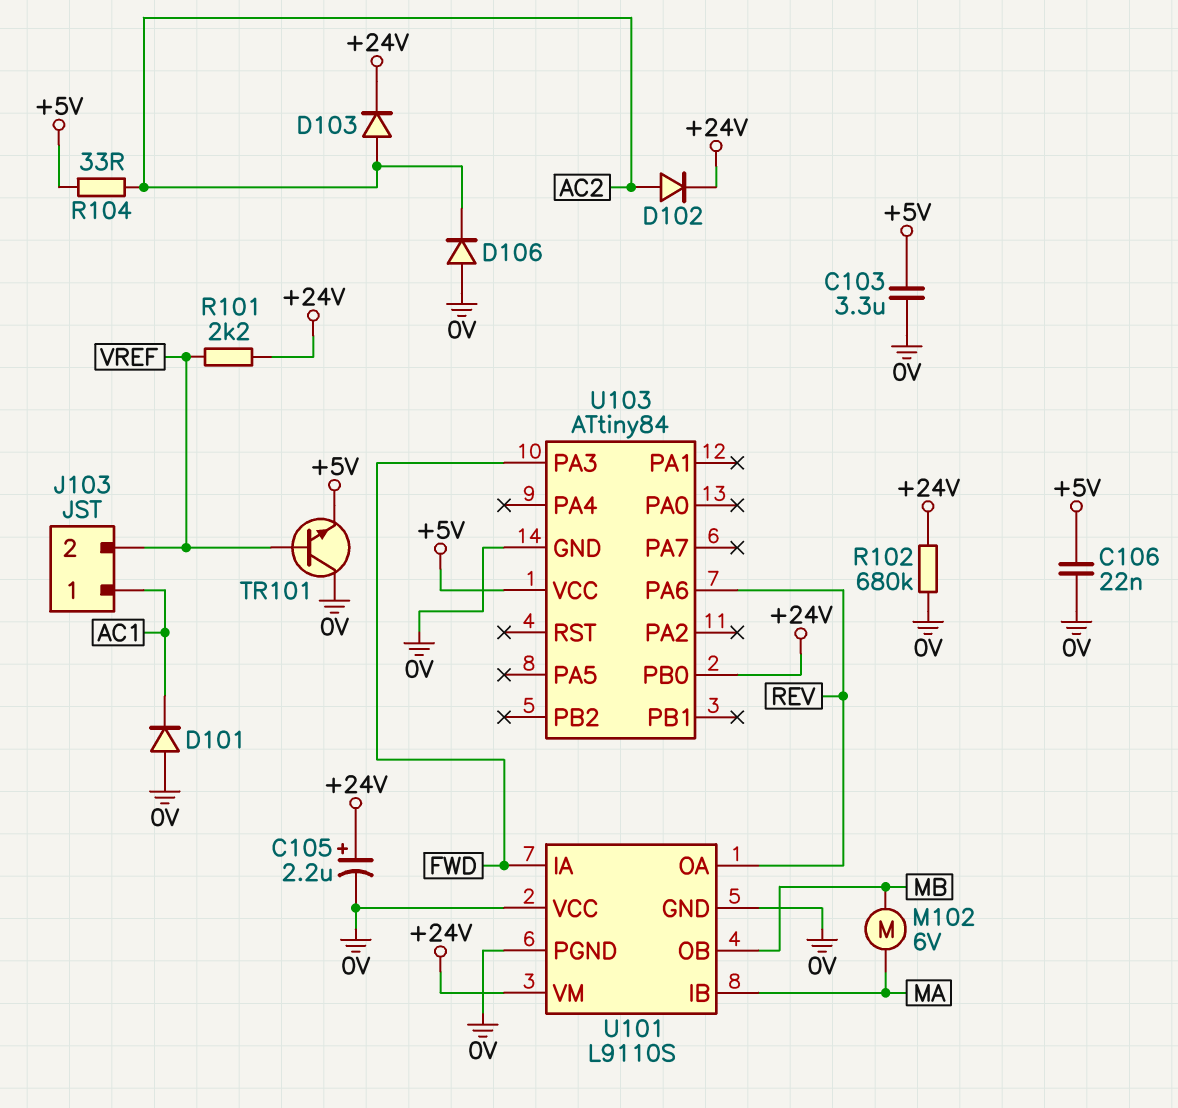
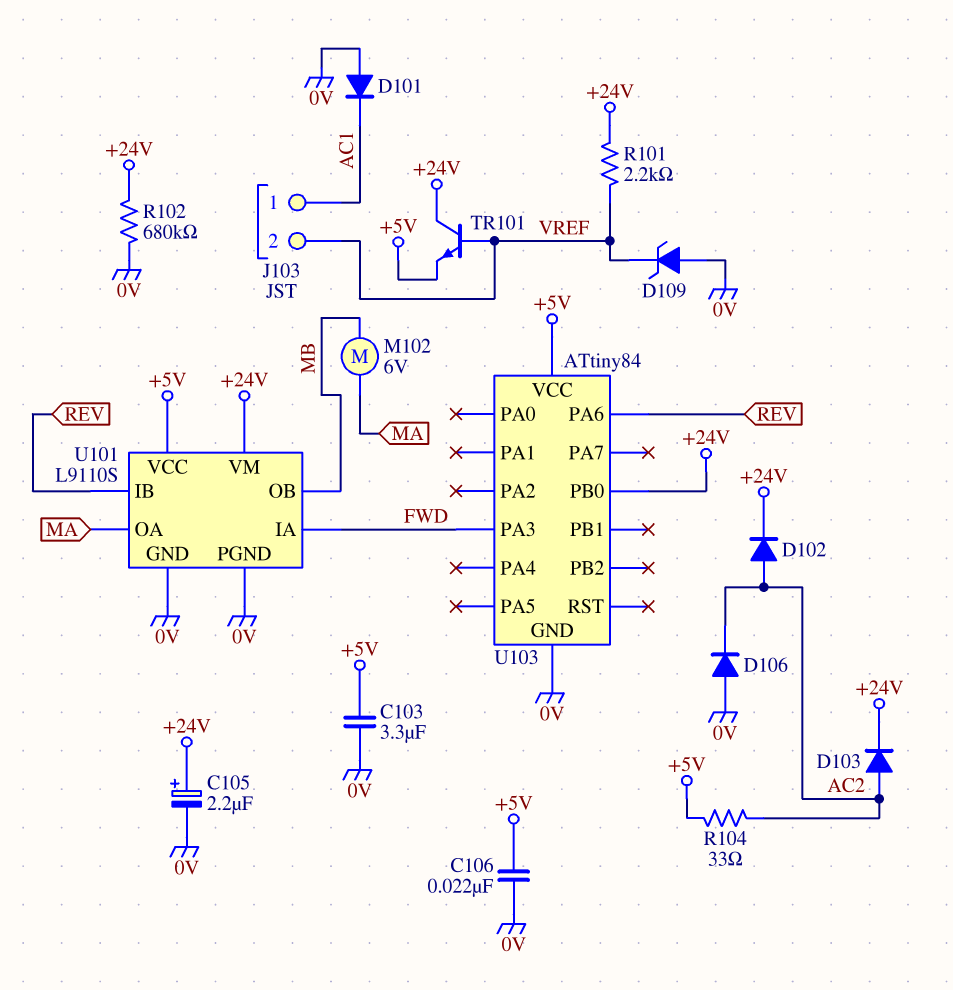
D109: none -> zener (A 0V, K VREF)
TR101: NPN (B VREF, C 0V, E +5V) -> NPN (B VREF, C +24V, E +5V)
U101 pin IB: MA -> REV
U101 pin OA: REV -> MA
U101 pin VCC: 0V -> +5V

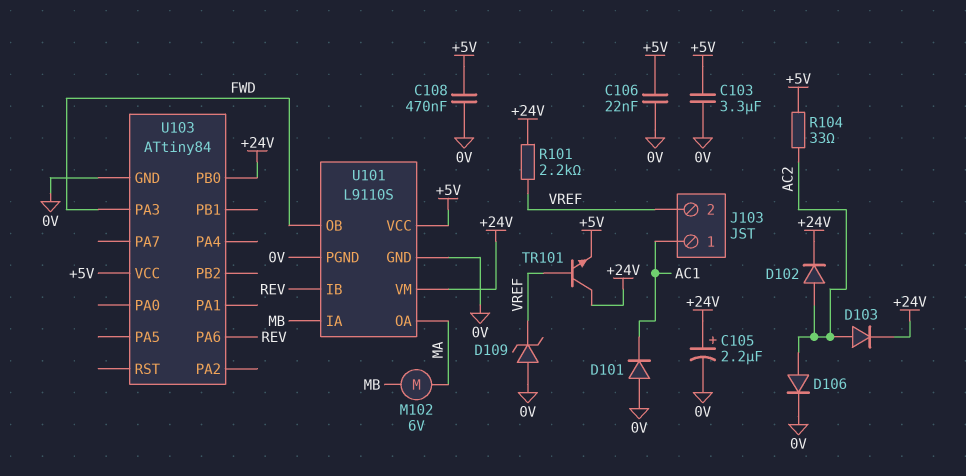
C108: none -> 470nF (+5V, 0V)
D106: diode (A 0V, K AC2) -> diode (A AC2, K 0V)
R102: 680k (+24V, 0V) -> none
U101 pin IA: FWD -> MB
U101 pin OB: MB -> FWD

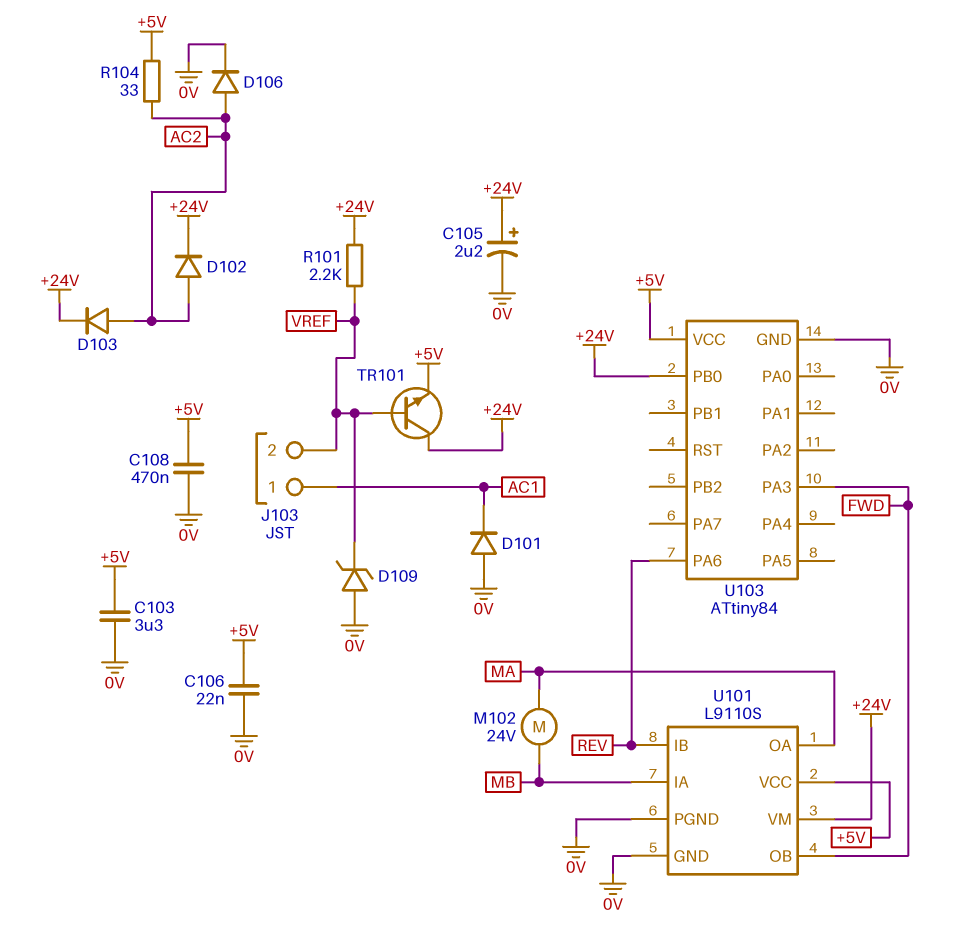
M102: motor 6V (MA, MB) -> motor 24V (MA, MB)

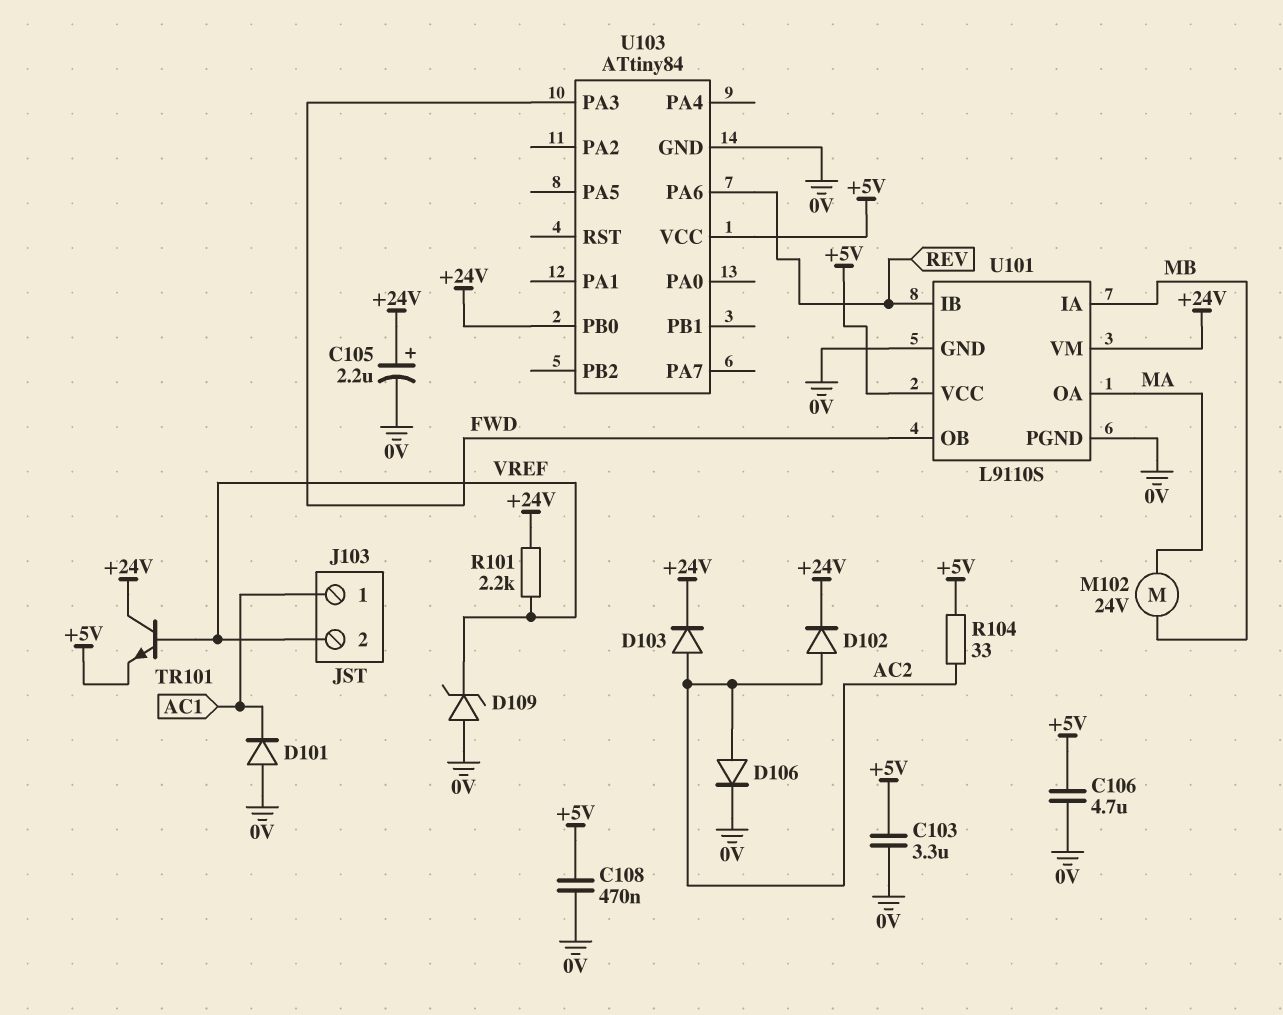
C106: 22nF (+5V, 0V) -> 4.7uF (+5V, 0V)

